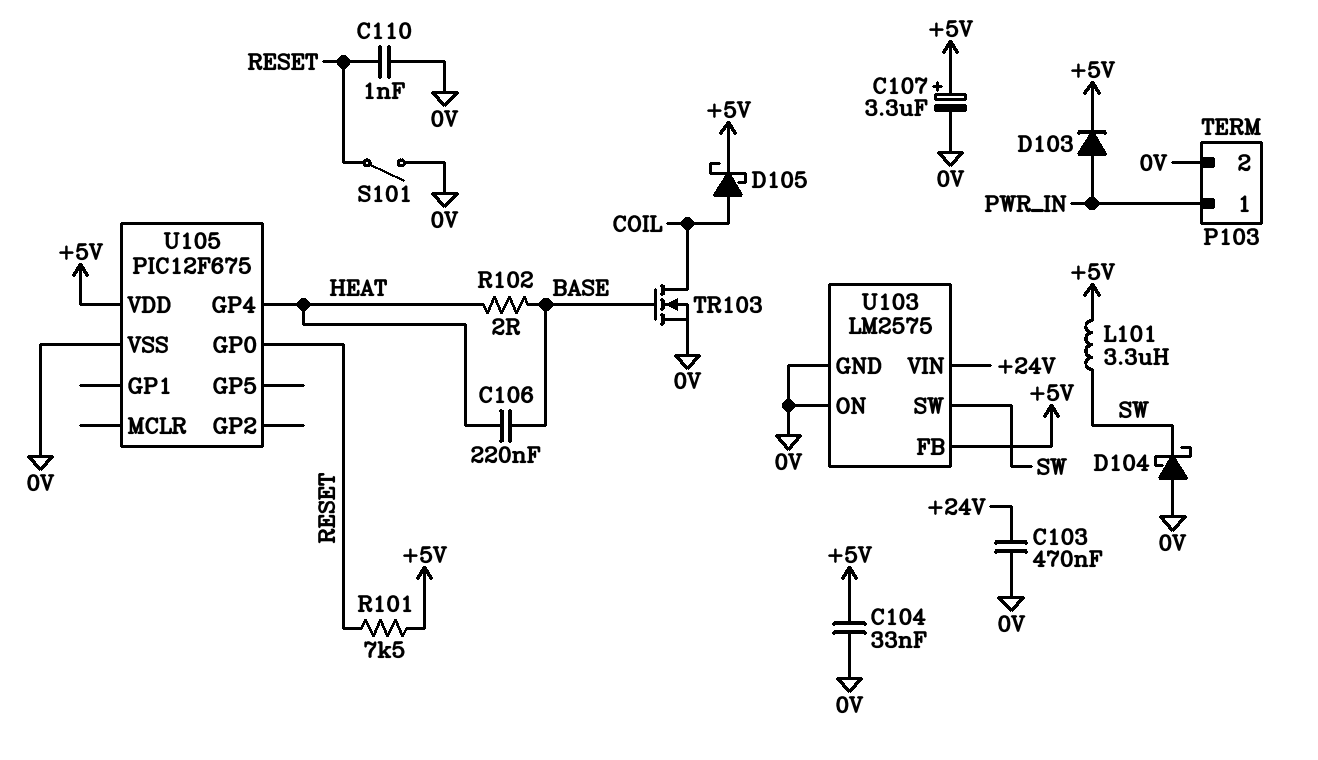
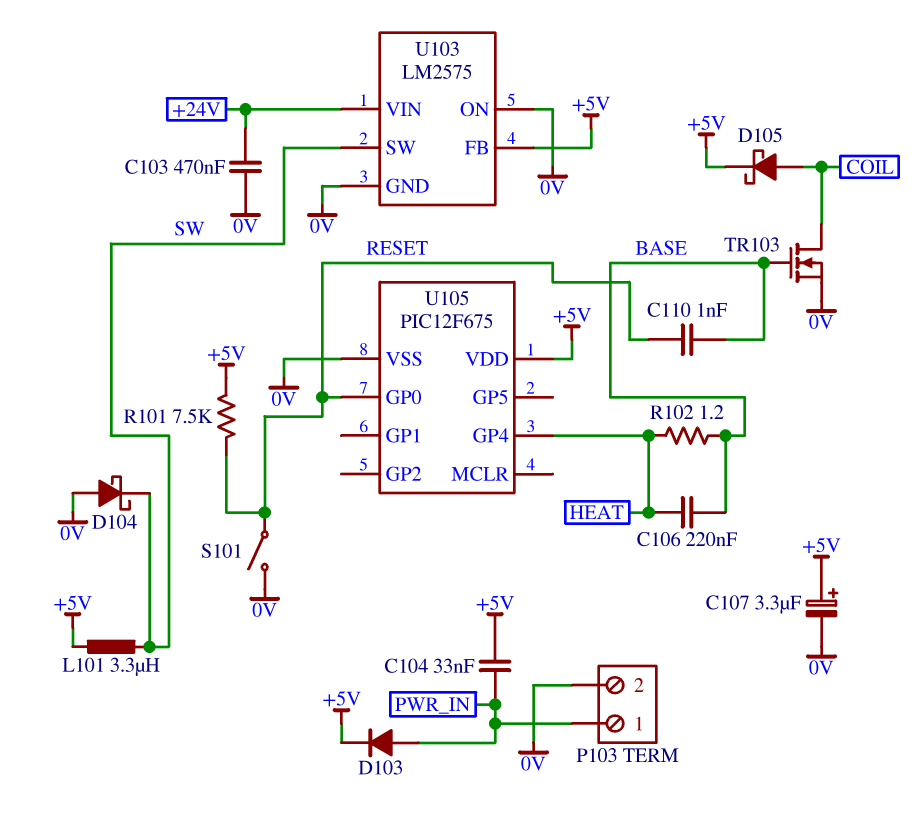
C104: 33nF (+5V, 0V) -> 33nF (+5V, PWR_IN)
C110: 1nF (0V, RESET) -> 1nF (BASE, RESET)
R102: 2 (BASE, HEAT) -> 1.2 (BASE, HEAT)

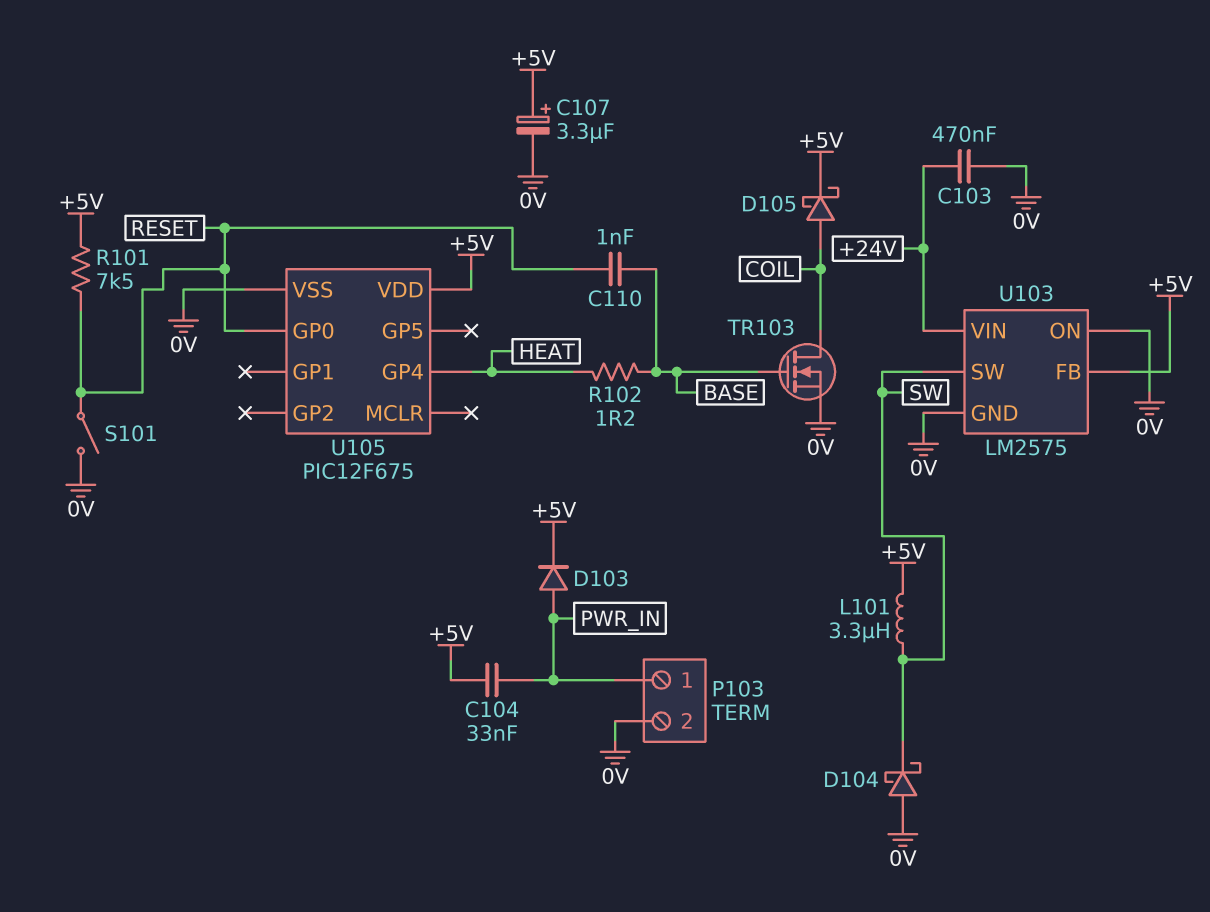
C106: 220nF (BASE, HEAT) -> none

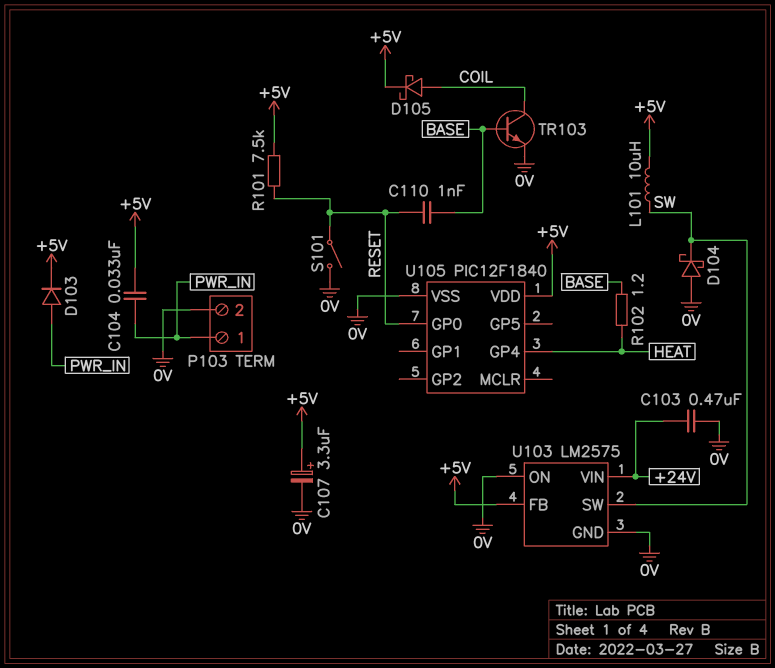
L101: 3.3uH (+5V, SW) -> 10uH (+5V, SW)
TR103: NMOS (G BASE, D COIL, S 0V) -> NPN (B BASE, C COIL, E 0V)
U105: PIC12F675 -> PIC12F1840

